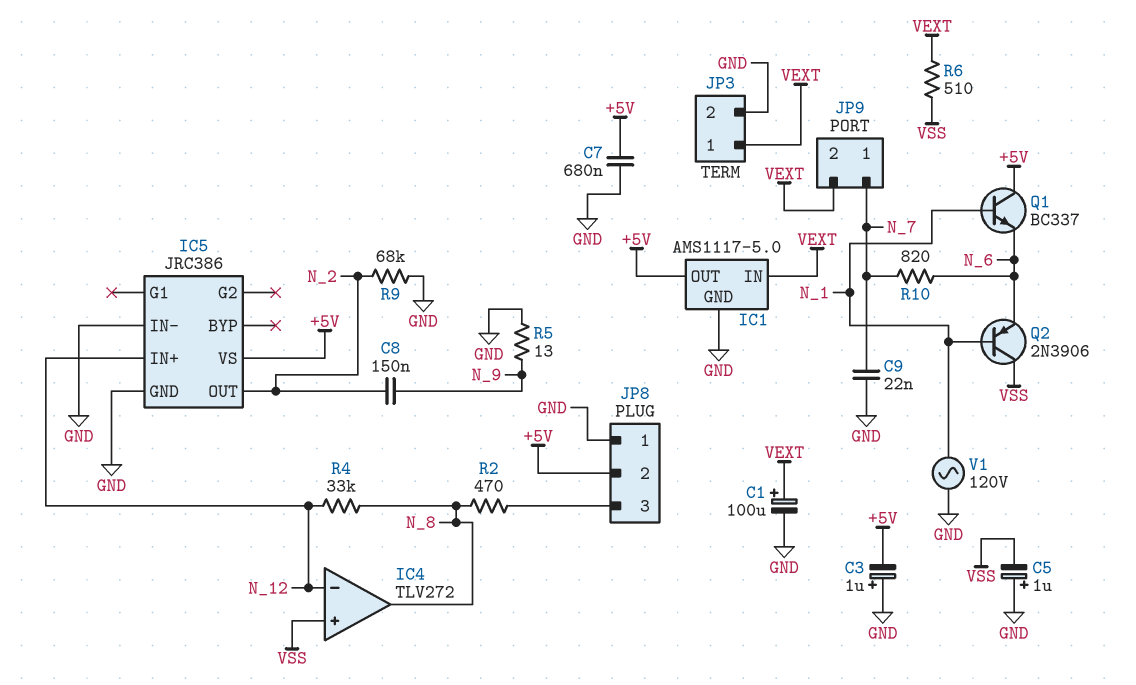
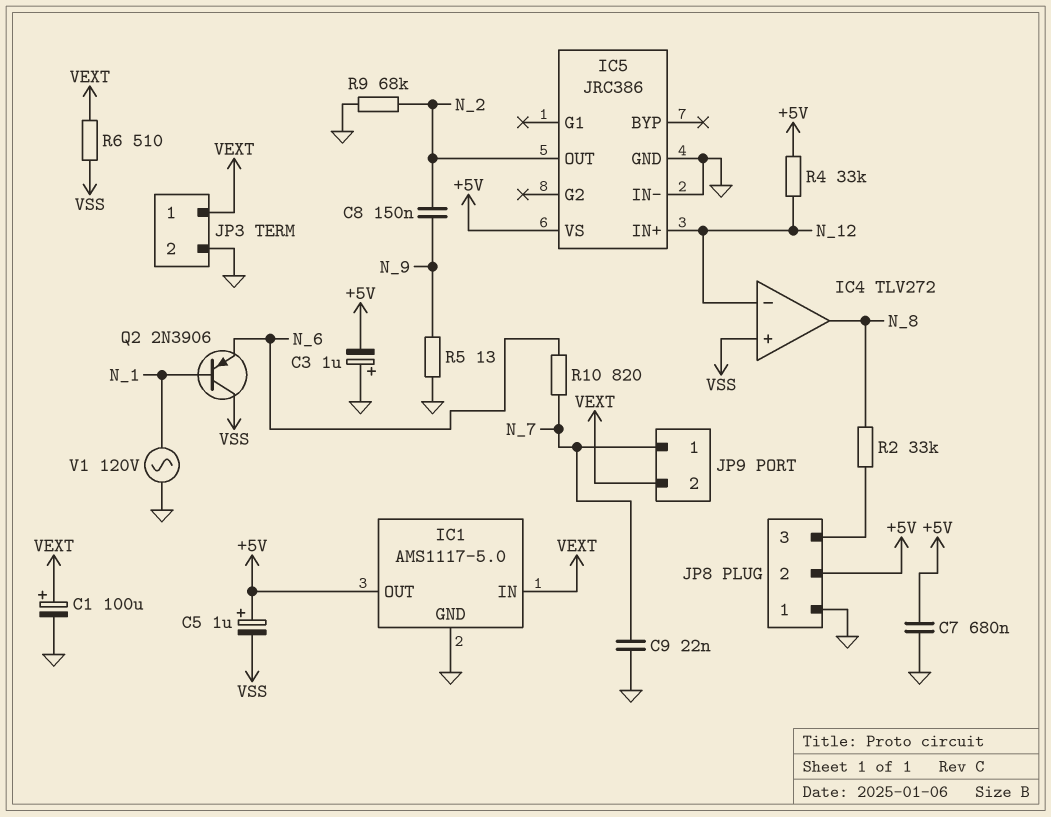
C5: 1uF (plus GND, minus VSS) -> 1uF (plus +5V, minus VSS)
Q1: NPN BC337 (B N_1, C +5V, E N_6) -> none
R2: 470 (JP8/3, N_8) -> 33k (JP8/3, N_8)
R4: 33k (N_8, N_12) -> 33k (+5V, N_12)

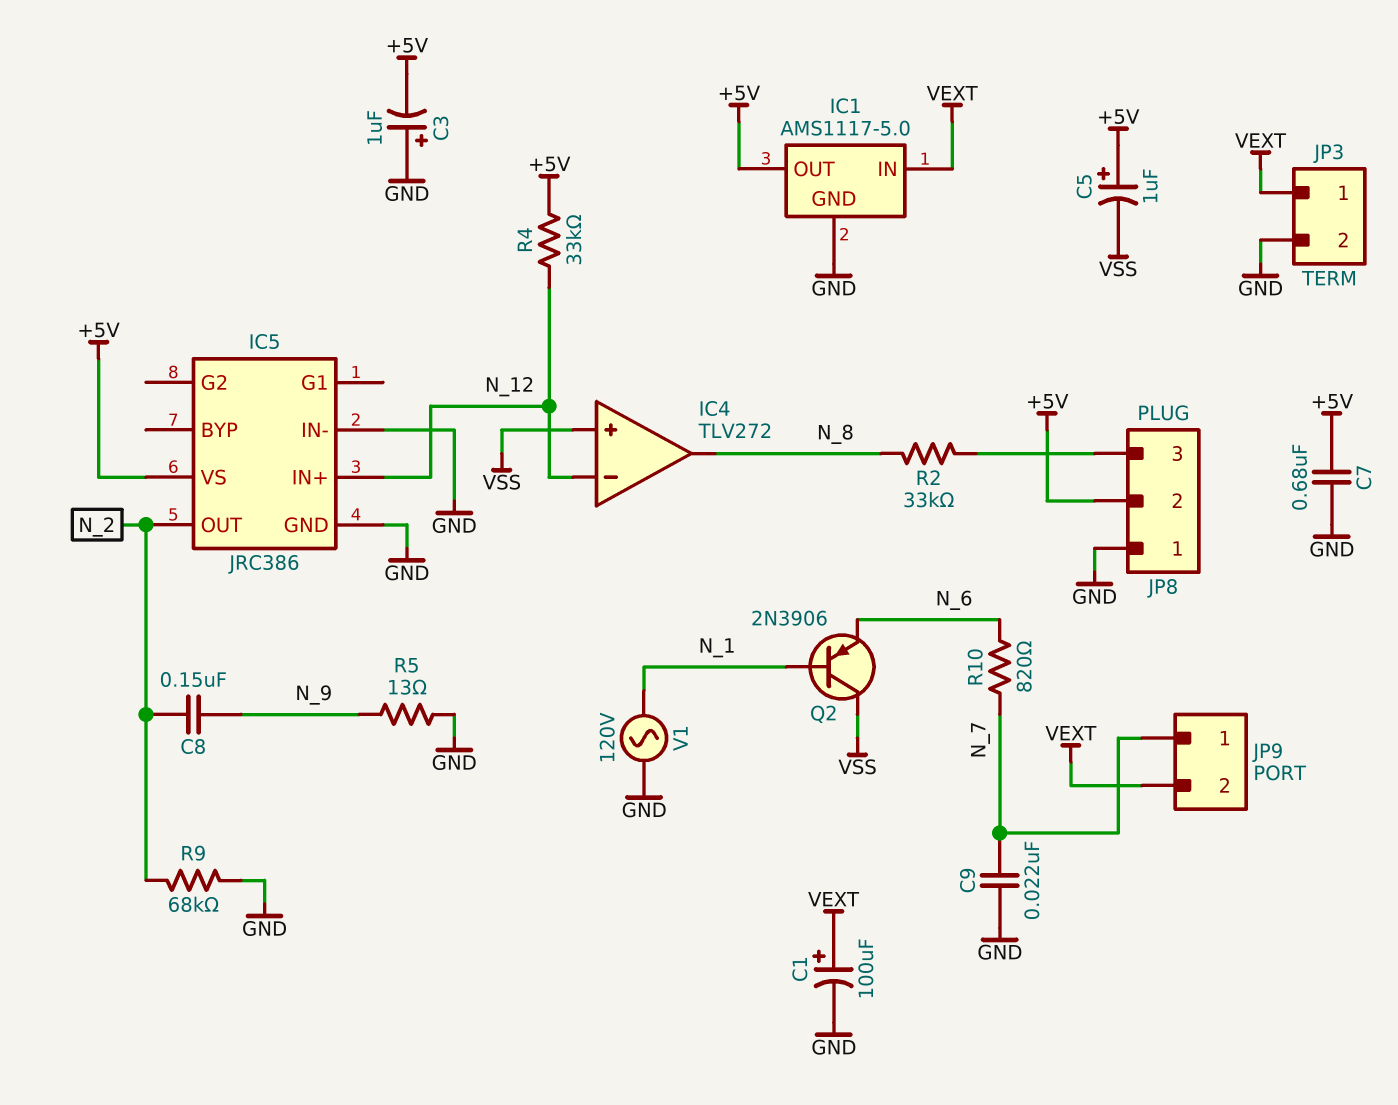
R6: 510 (VEXT, VSS) -> none

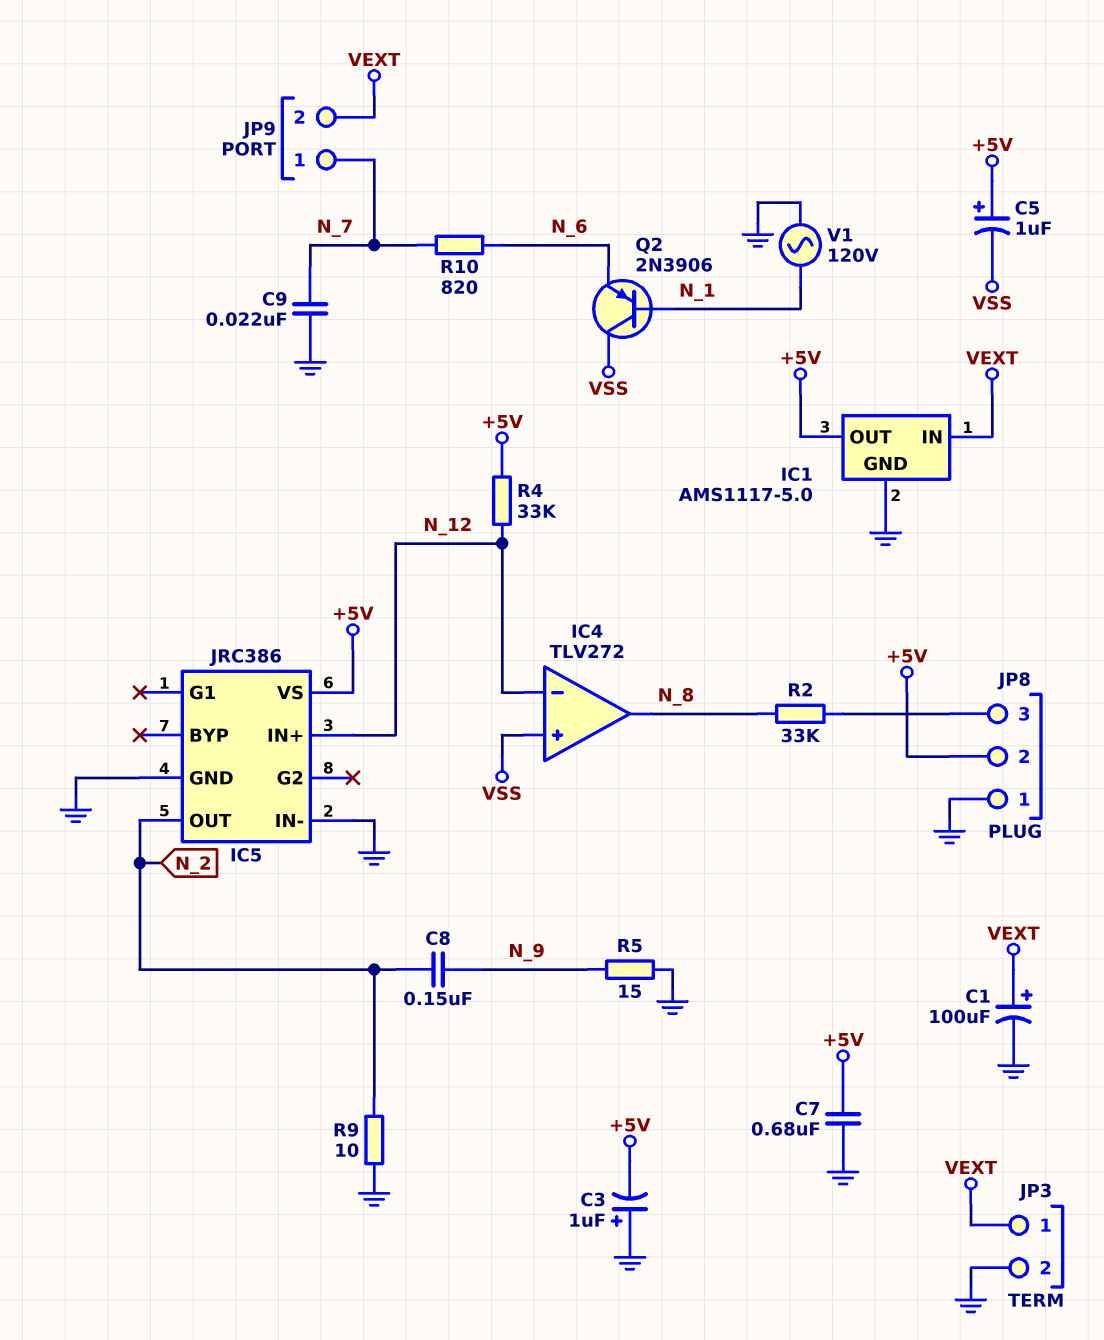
R5: 13 (GND, N_9) -> 15 (GND, N_9)
R9: 68k (GND, N_2) -> 10 (GND, N_2)

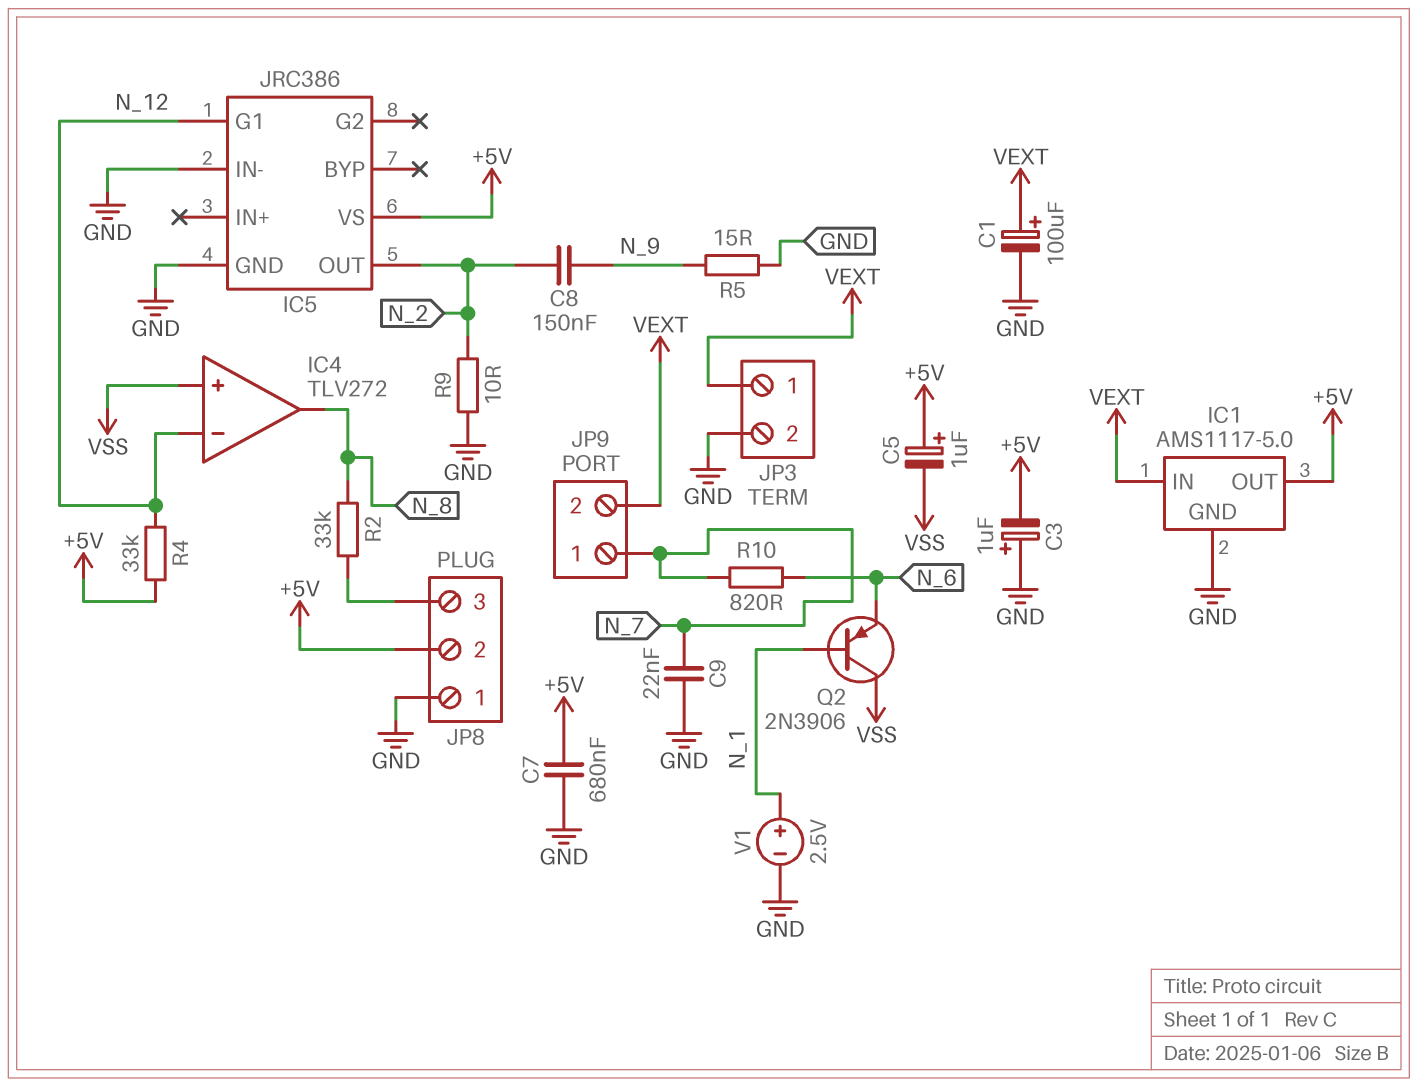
IC5 pin G1: none -> N_12
IC5 pin IN+: N_12 -> none
V1: AC 120V (GND, N_1) -> 2.5V (plus N_1, minus GND)

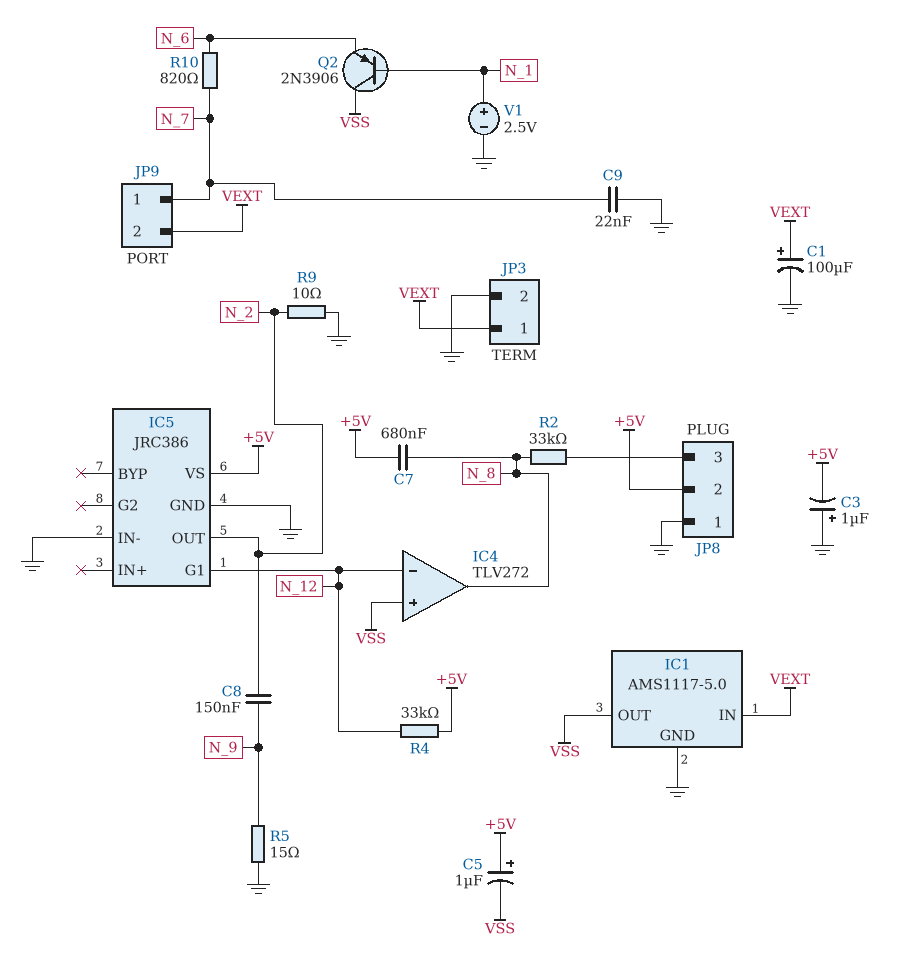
C7: 680nF (+5V, GND) -> 680nF (+5V, N_8)
IC1 pin OUT: +5V -> VSS

